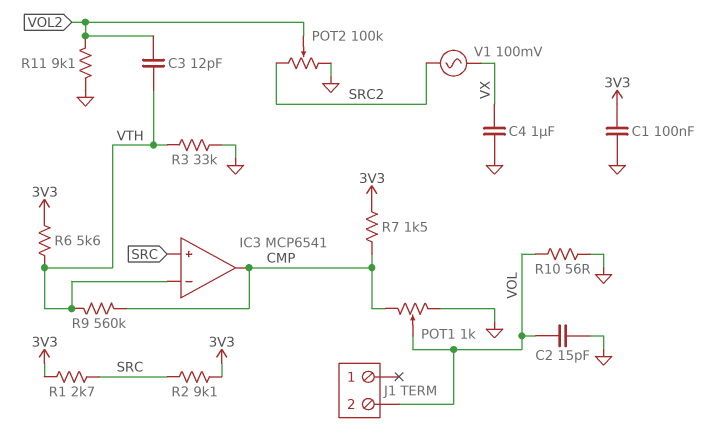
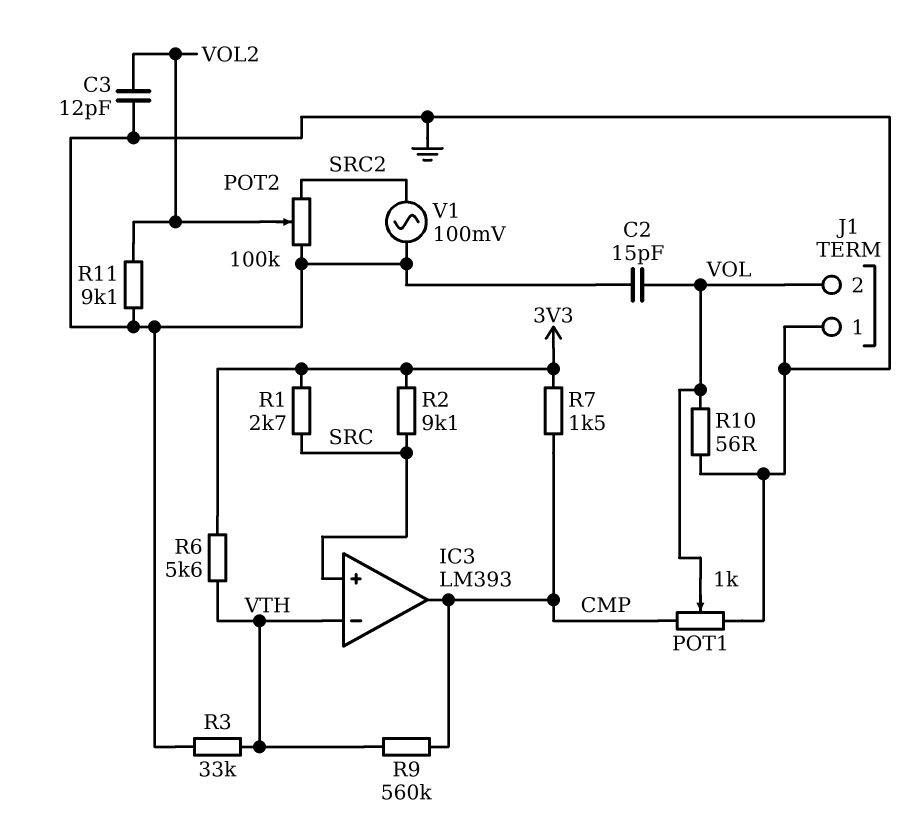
C1: 100nF (3V3, GND) -> none
C3: 12pF (VOL2, VTH) -> 12pF (GND, VOL2)
C4: 1uF (GND, VX) -> none
IC3: MCP6541 -> LM393
J1 pin 1: none -> GND
V1: AC 100mV (SRC2, VX) -> AC 100mV (GND, SRC2)

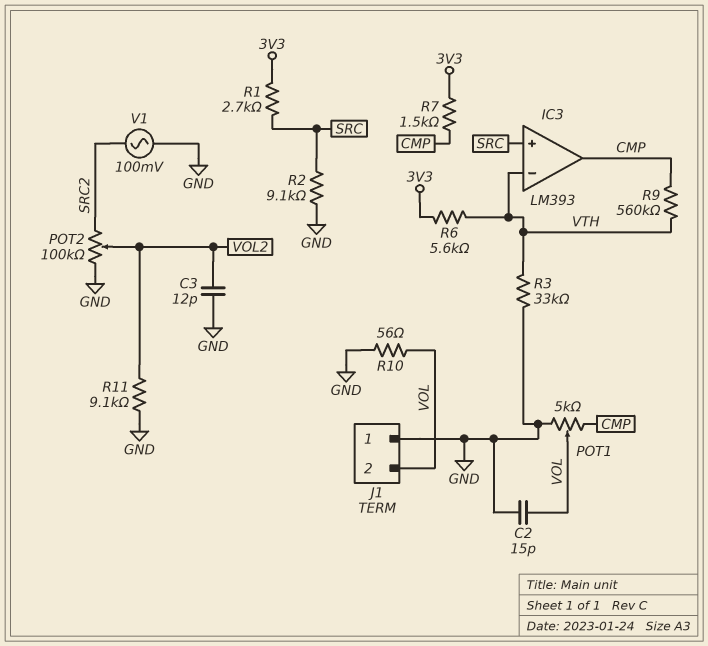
POT1: 1k (CMP, GND, wiper VOL) -> 5k (CMP, GND, wiper VOL)
R2: 9.1k (3V3, SRC) -> 9.1k (GND, SRC)

